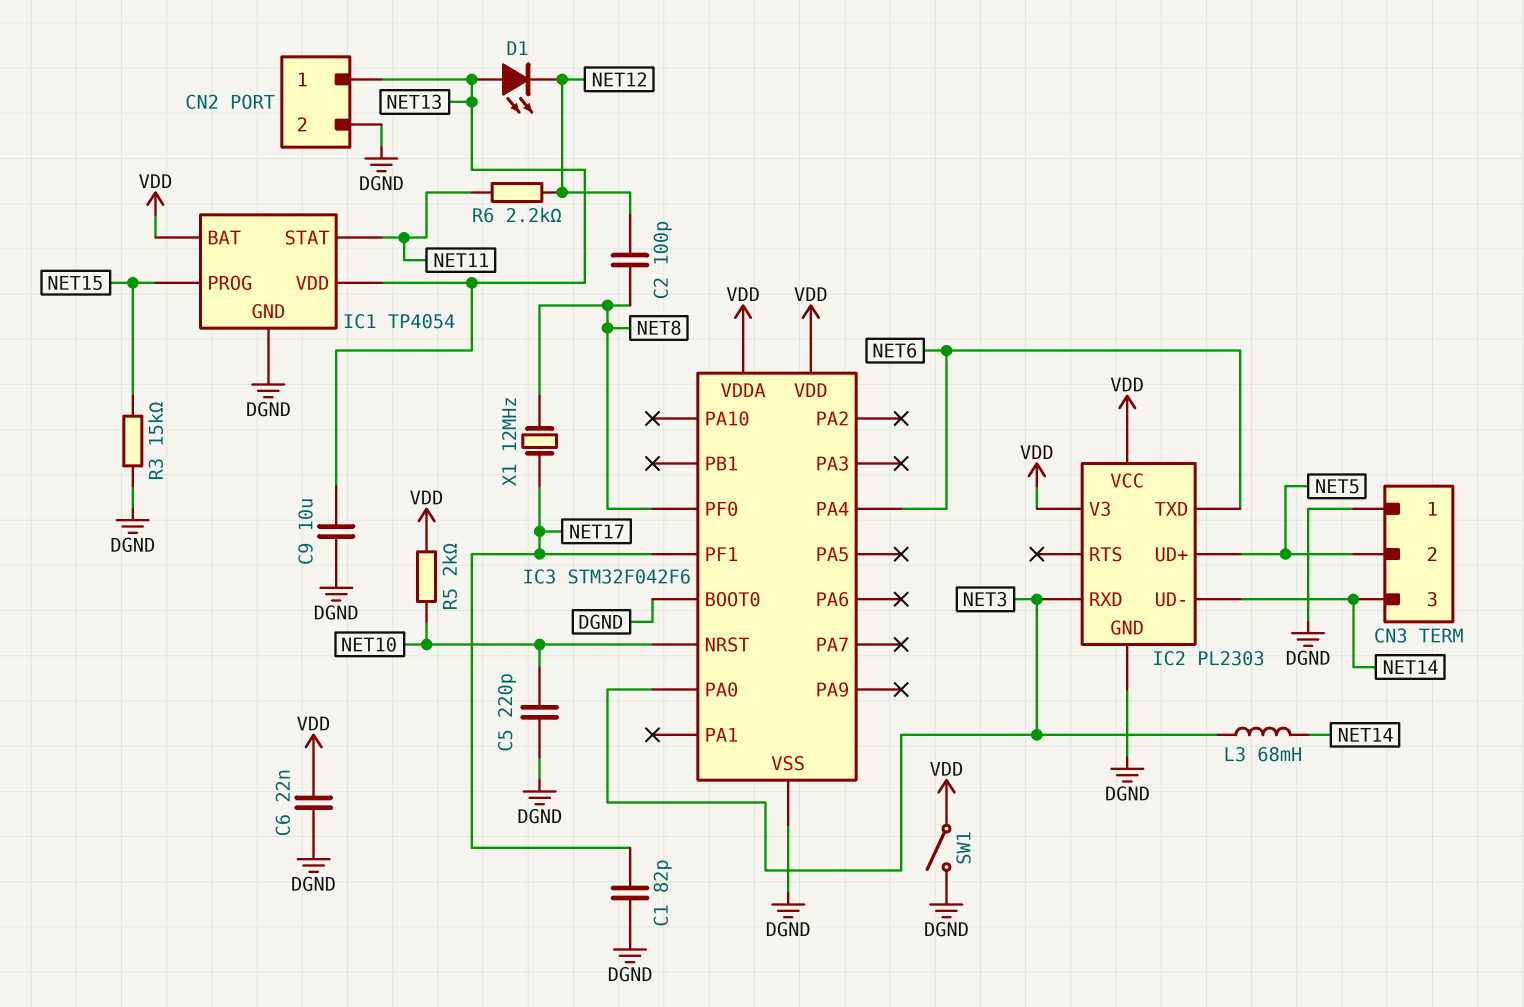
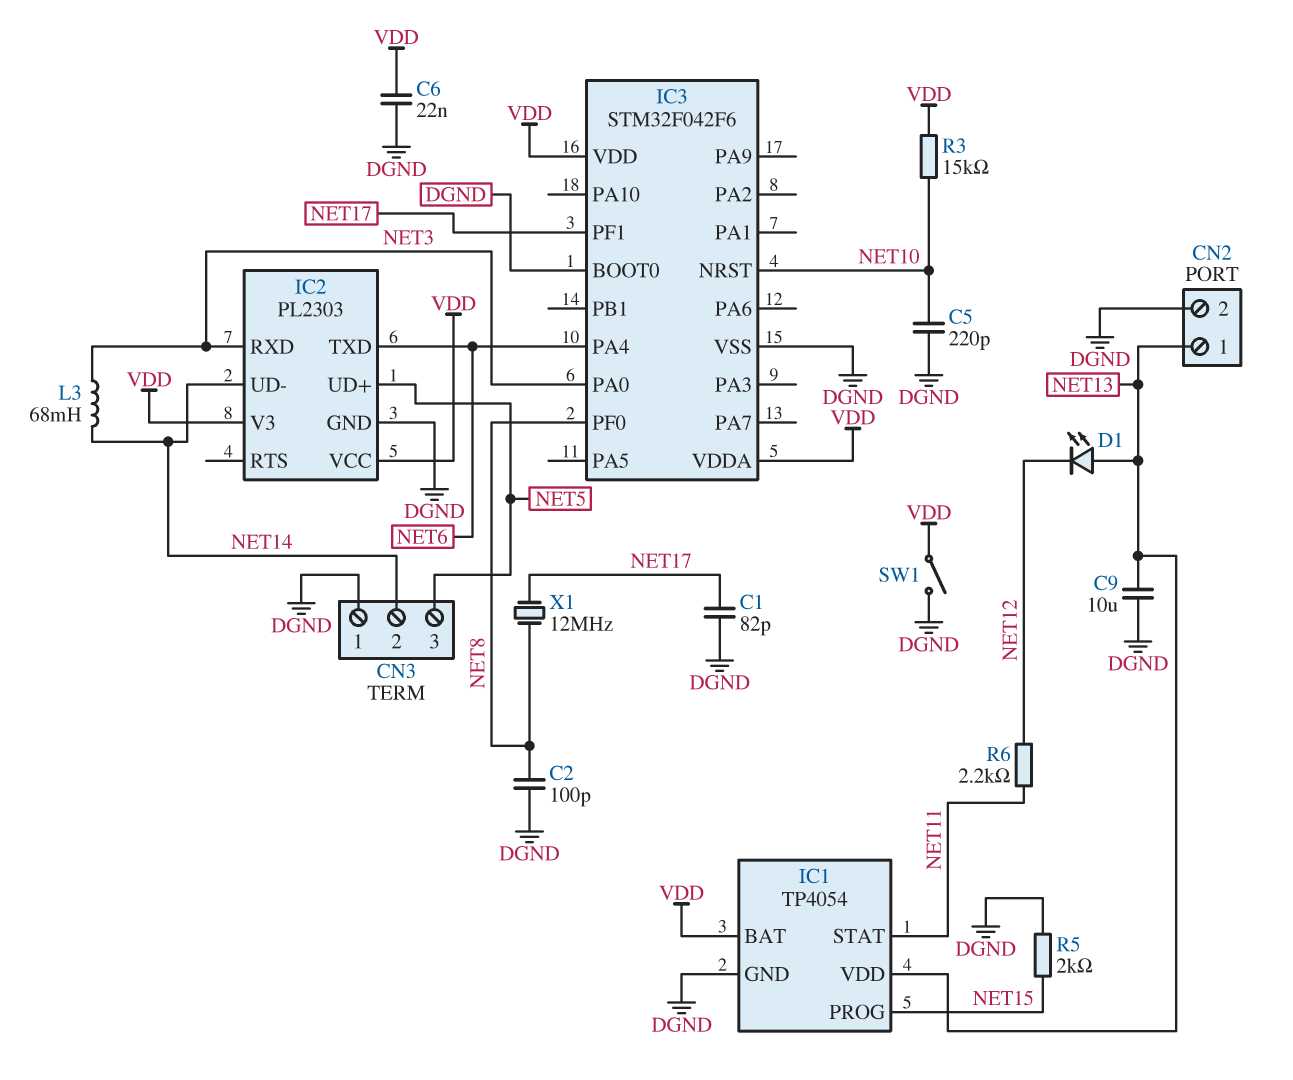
C2: 100pF (NET8, NET12) -> 100pF (DGND, NET8)
CN3 pin 2: NET5 -> NET14
CN3 pin 3: NET14 -> NET5
R3: 15k (DGND, NET15) -> 15k (NET10, VDD)
R5: 2k (NET10, VDD) -> 2k (DGND, NET15)

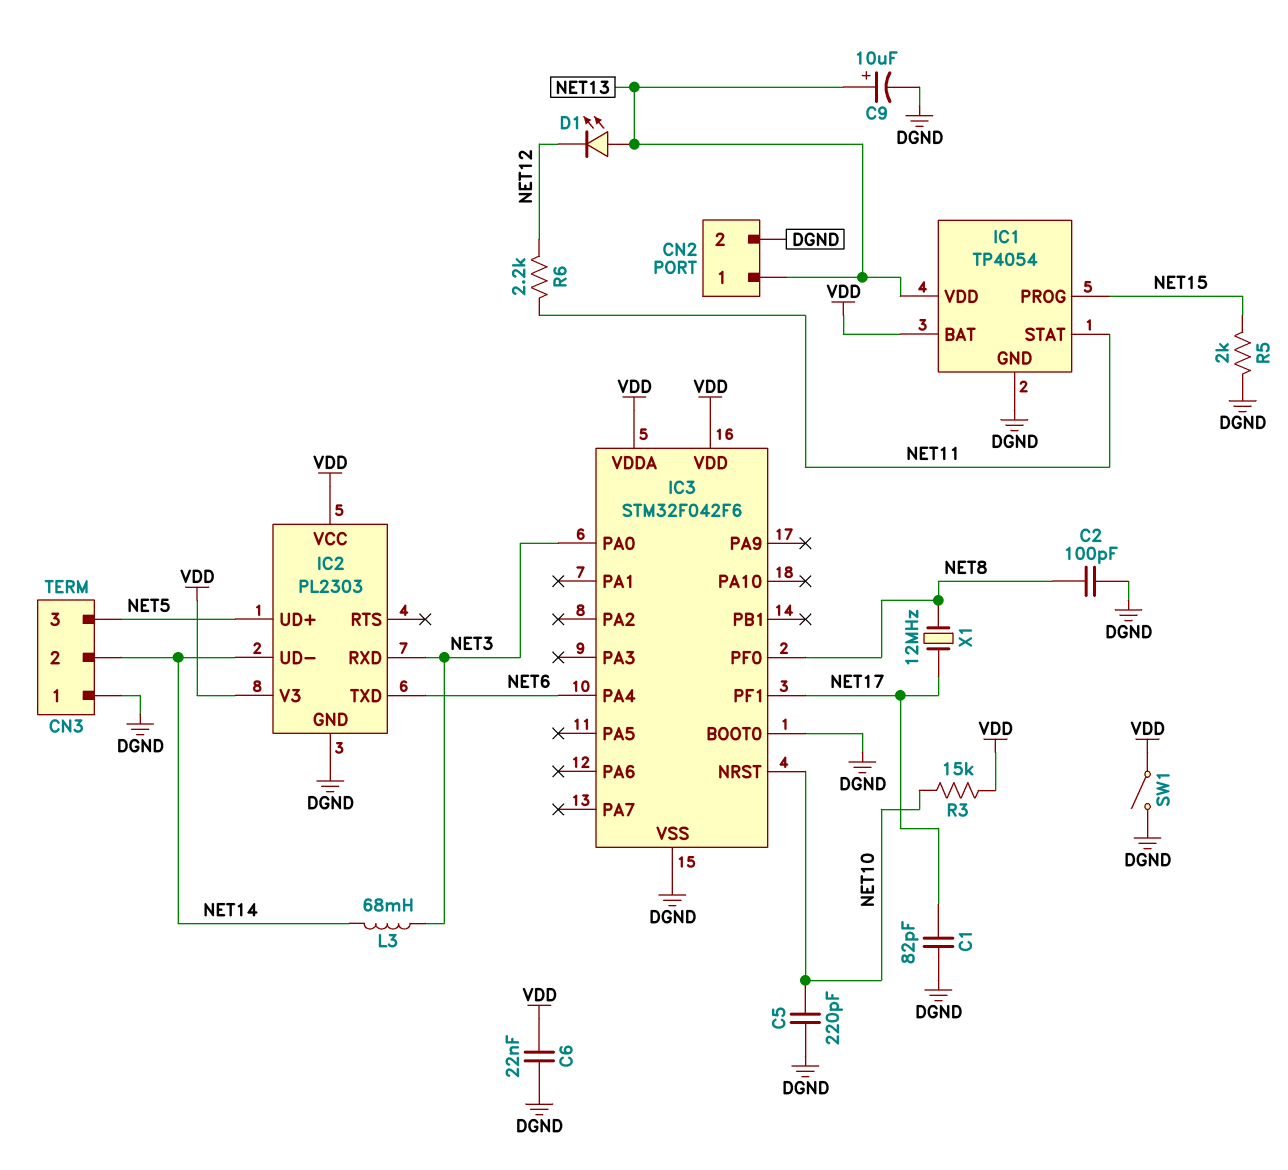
C9: 10uF (DGND, NET13) -> 10uF (plus NET13, minus DGND)

